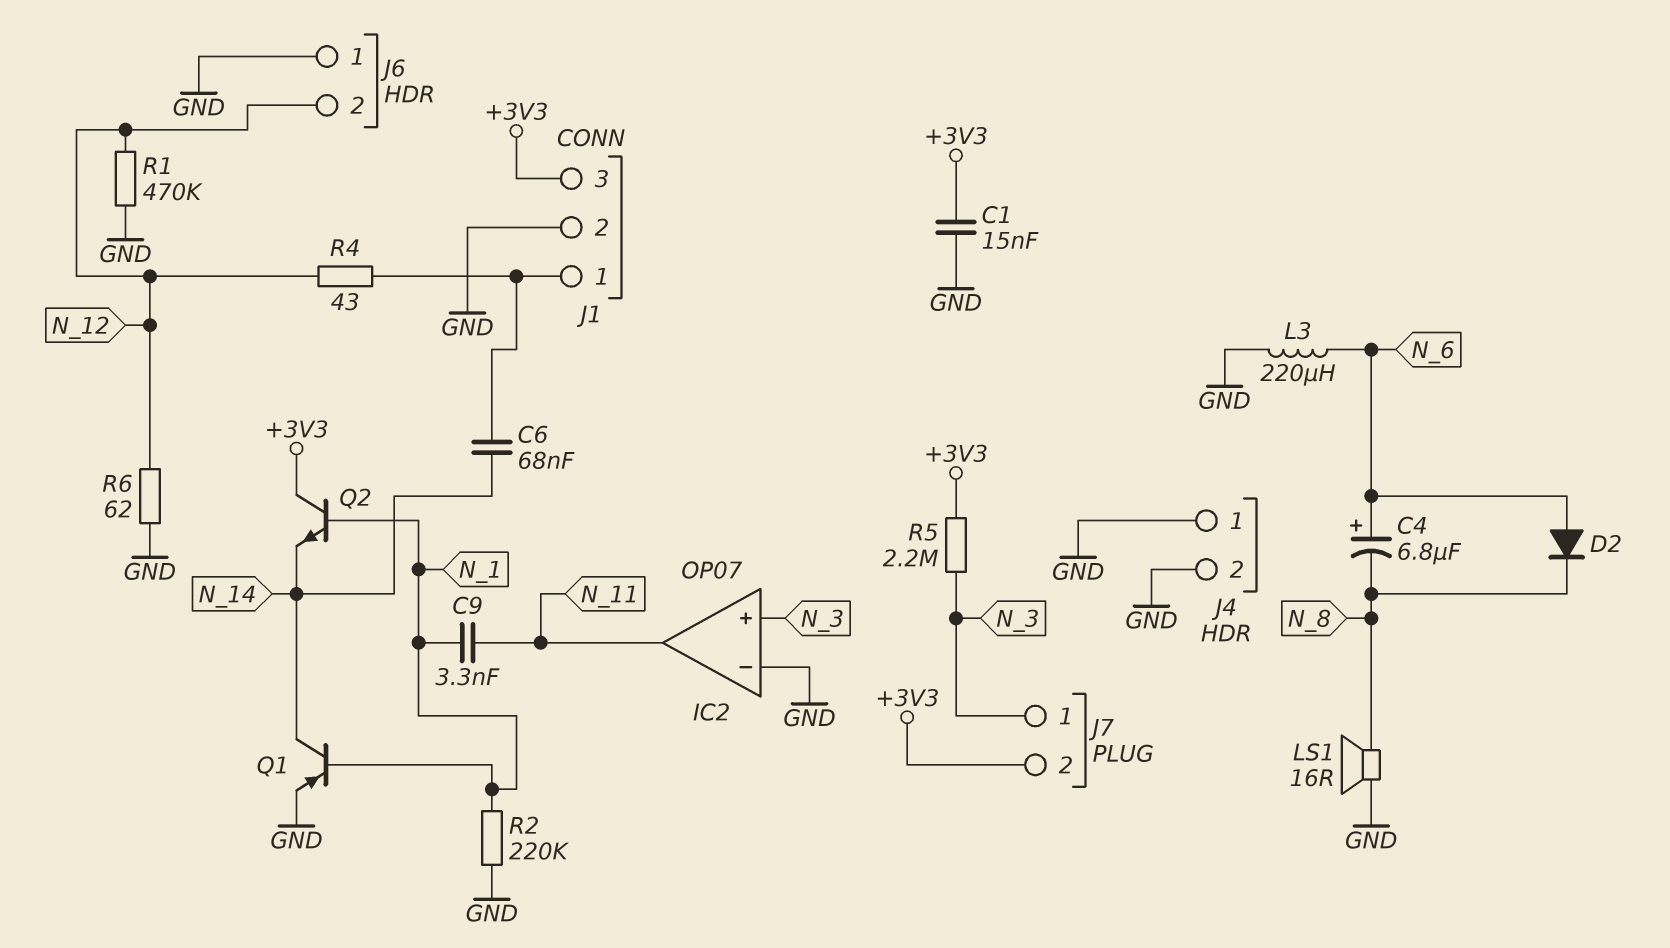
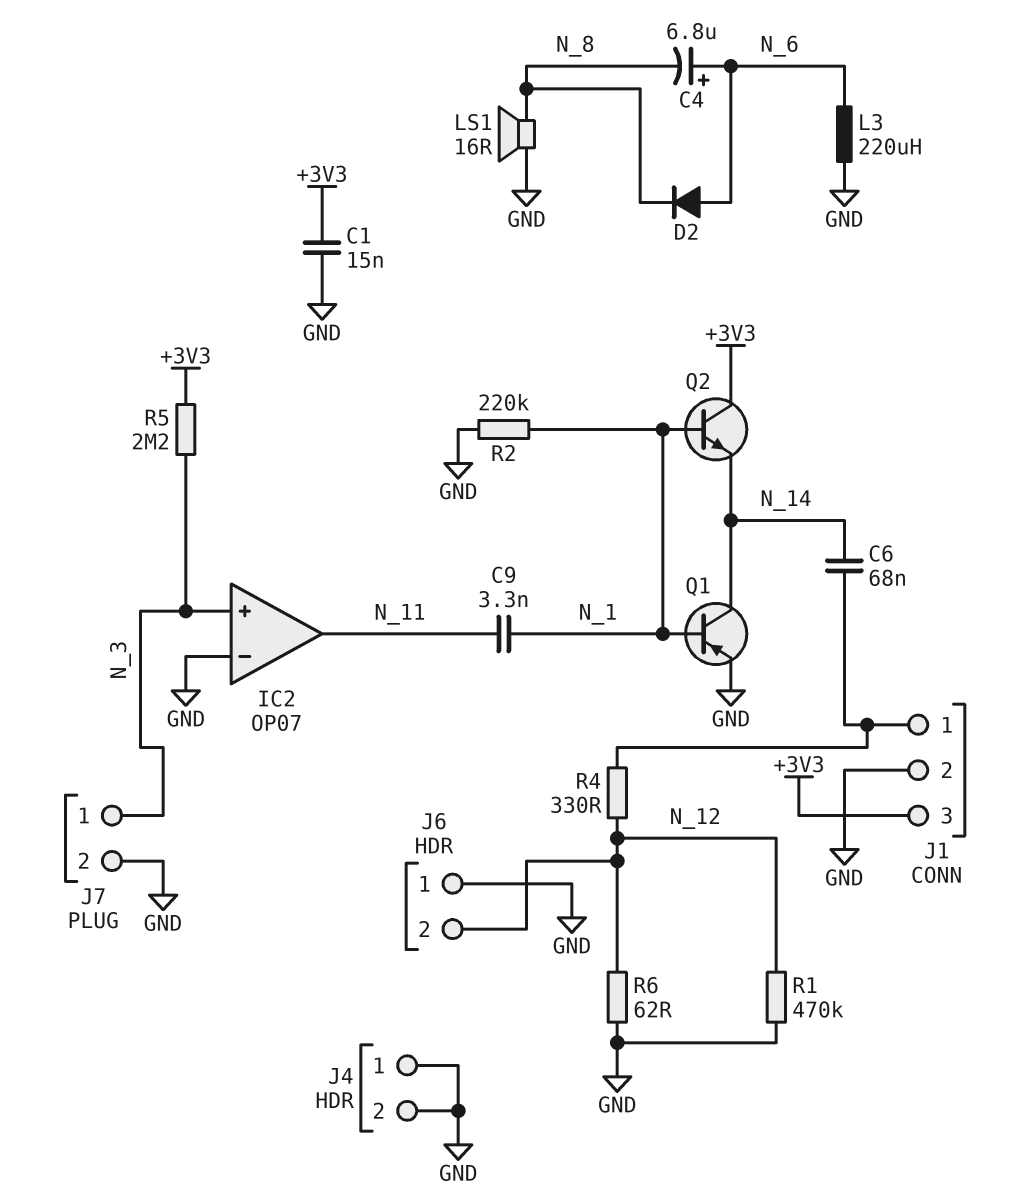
J7 pin 2: +3V3 -> GND
R4: 43 (J1/1, N_12) -> 330 (J1/1, N_12)

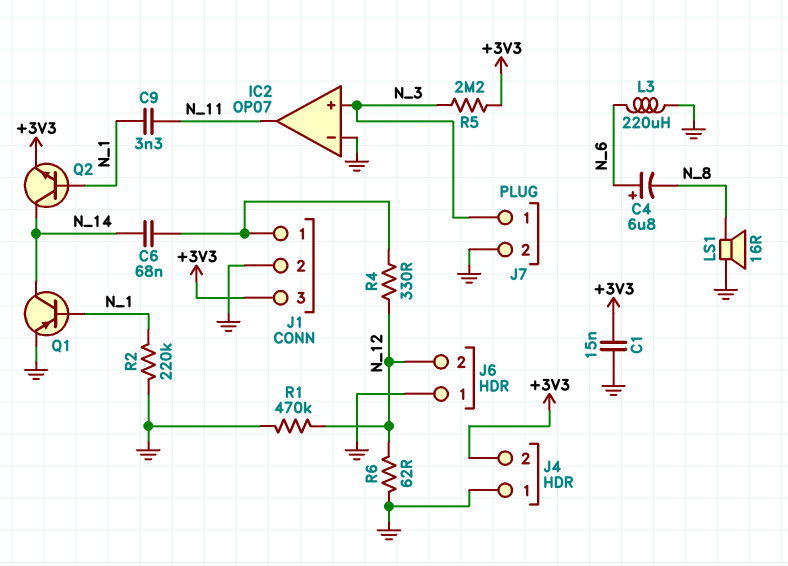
D2: diode (A N_6, K N_8) -> none
J4 pin 2: GND -> +3V3
Q2: NPN (B N_1, C +3V3, E N_14) -> NPN (B N_1, C N_14, E +3V3)

